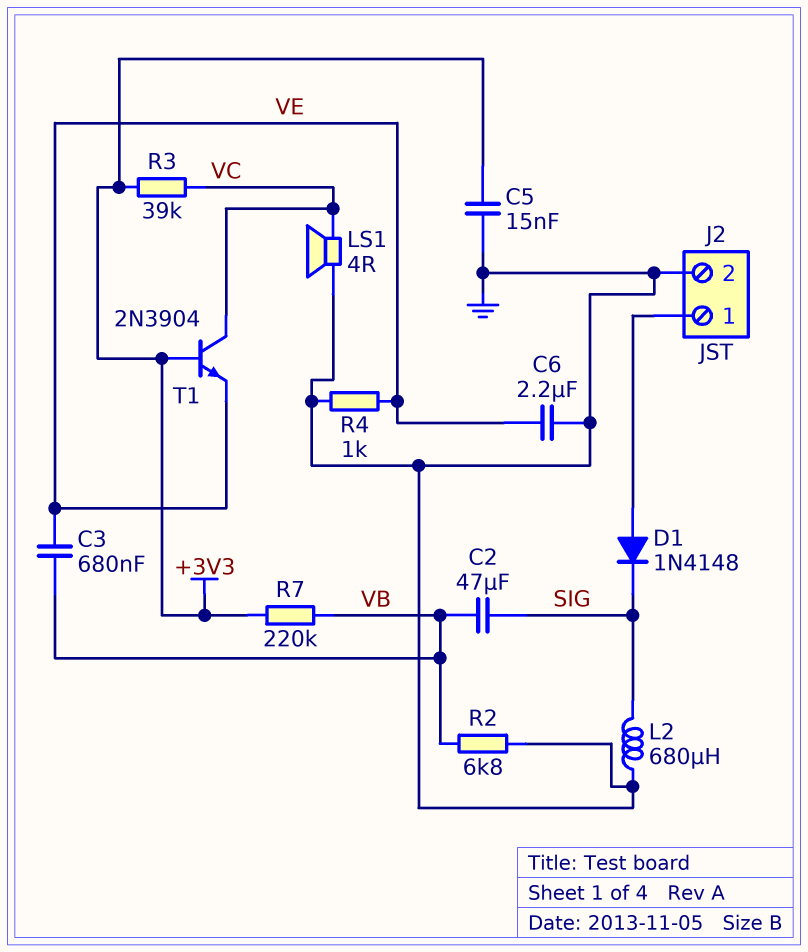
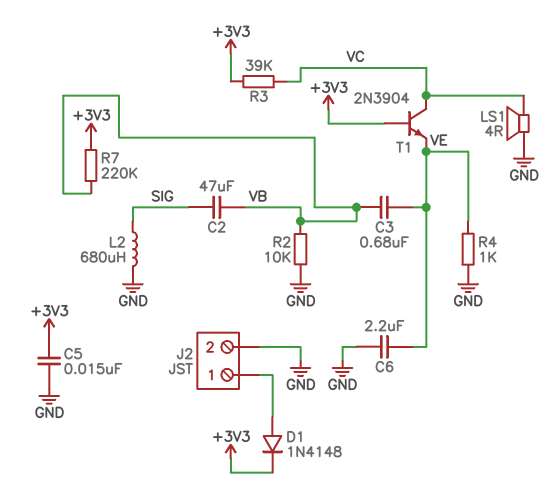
D1: diode 1N4148 (A J2/1, K SIG) -> diode 1N4148 (A J2/1, K +3V3)
R2: 6.8k (GND, VB) -> 10k (GND, VB)

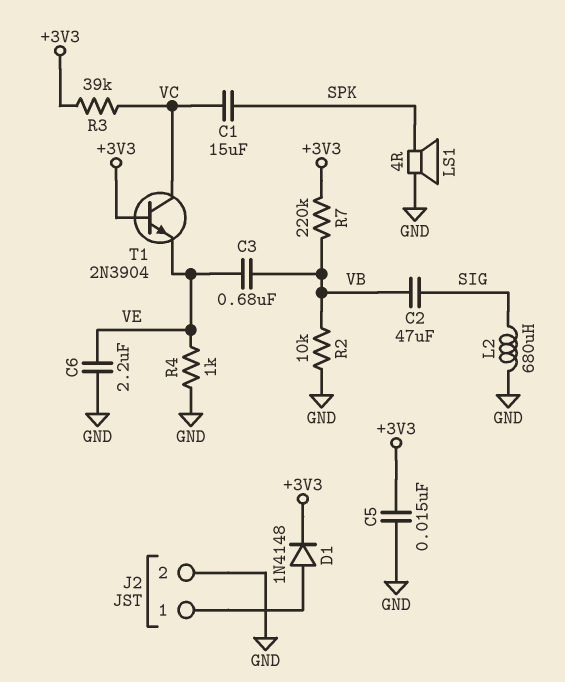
C1: none -> 15uF (SPK, VC)
LS1: speaker 4R (GND, VC) -> speaker 4R (GND, SPK)

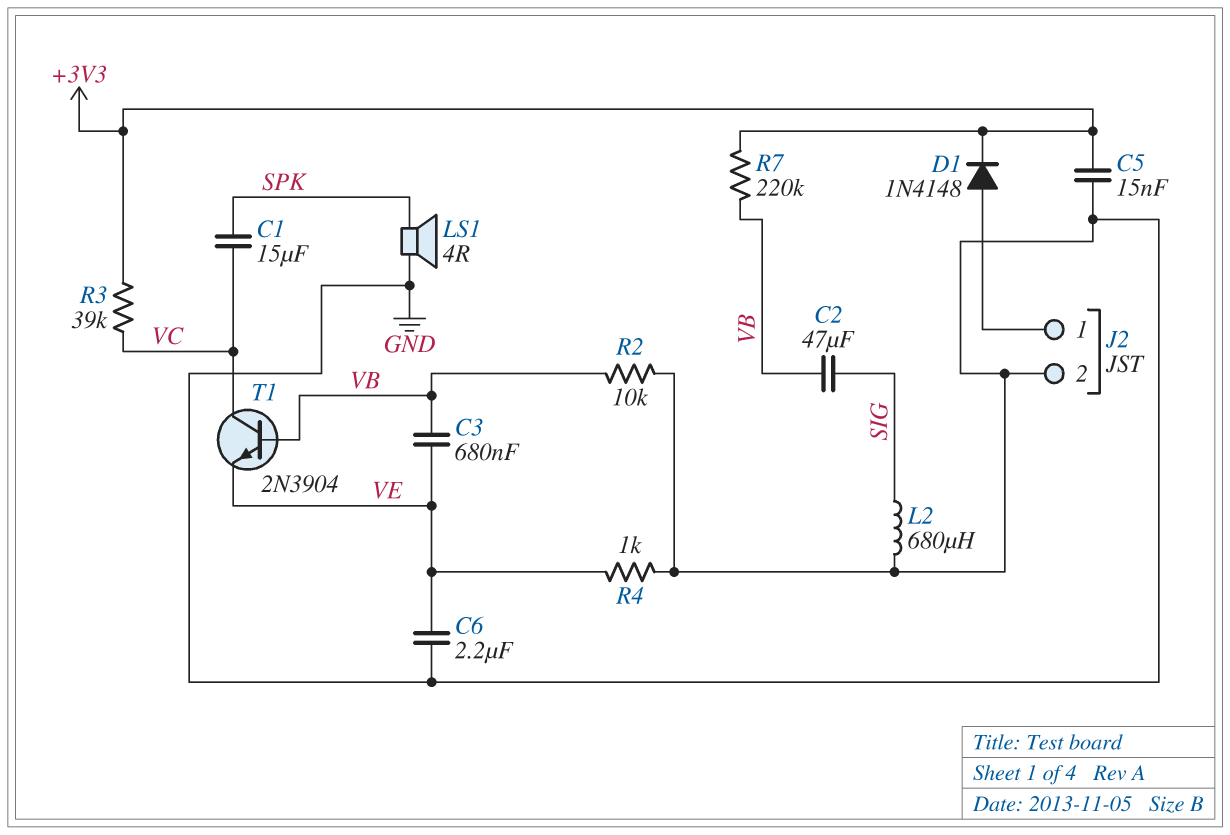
T1: NPN 2N3904 (B +3V3, C VC, E VE) -> NPN 2N3904 (B VB, C VC, E VE)

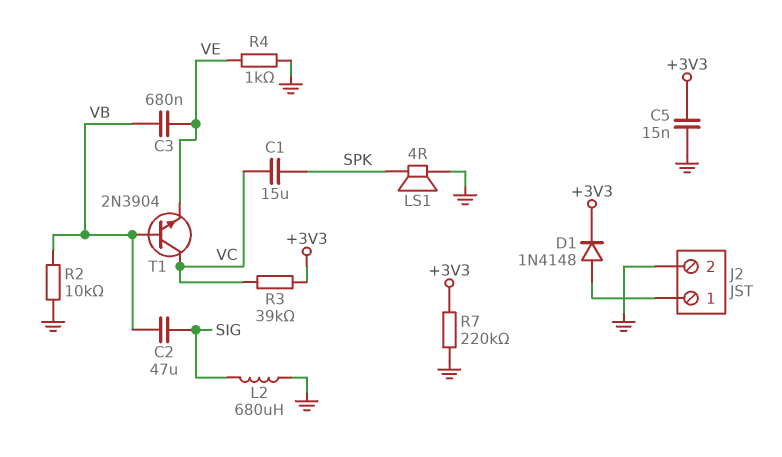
C6: 2.2uF (GND, VE) -> none
R7: 220k (+3V3, VB) -> 220k (+3V3, GND)

